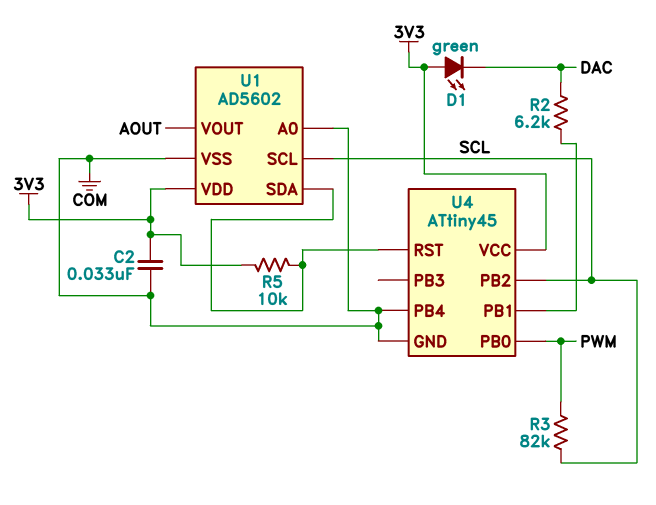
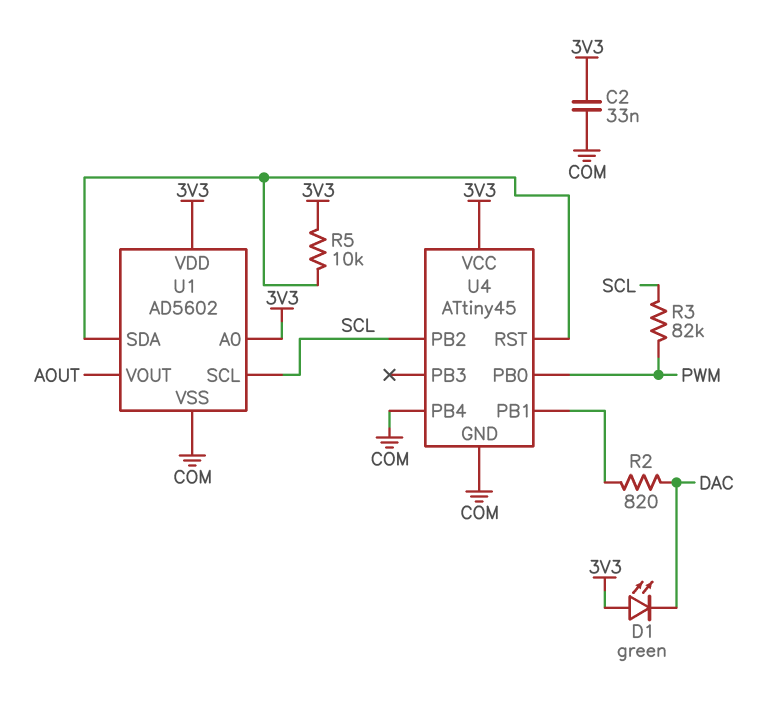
R2: 6.2k (DAC, U4/PB1) -> 820 (DAC, U4/PB1)
U1 pin A0: COM -> 3V3

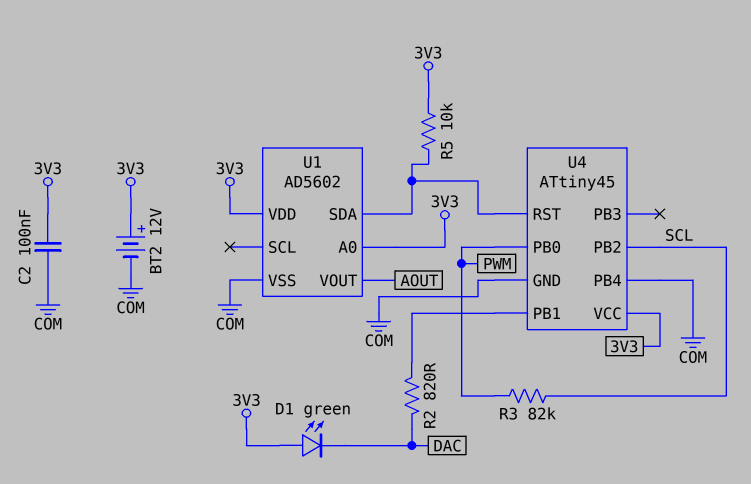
BT2: none -> 12V (plus 3V3, minus COM)
C2: 33nF (3V3, COM) -> 100nF (3V3, COM)
U1 pin SCL: SCL -> none

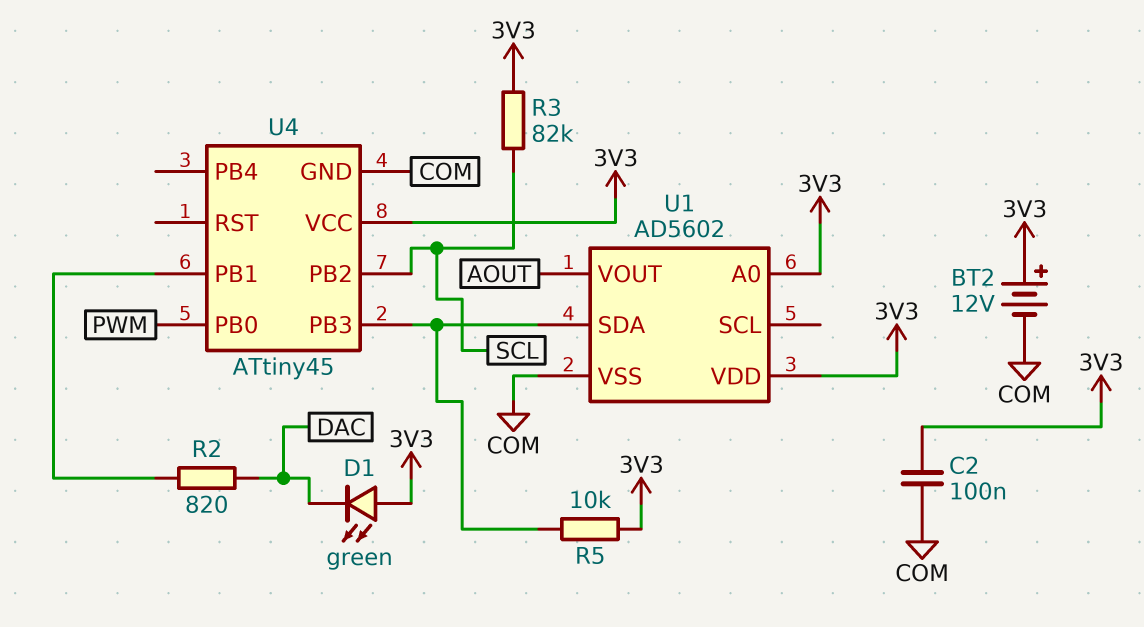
R3: 82k (PWM, SCL) -> 82k (3V3, SCL)
U4 pin PB3: none -> U1/SDA
U4 pin PB4: COM -> none
U4 pin RST: U1/SDA -> none

